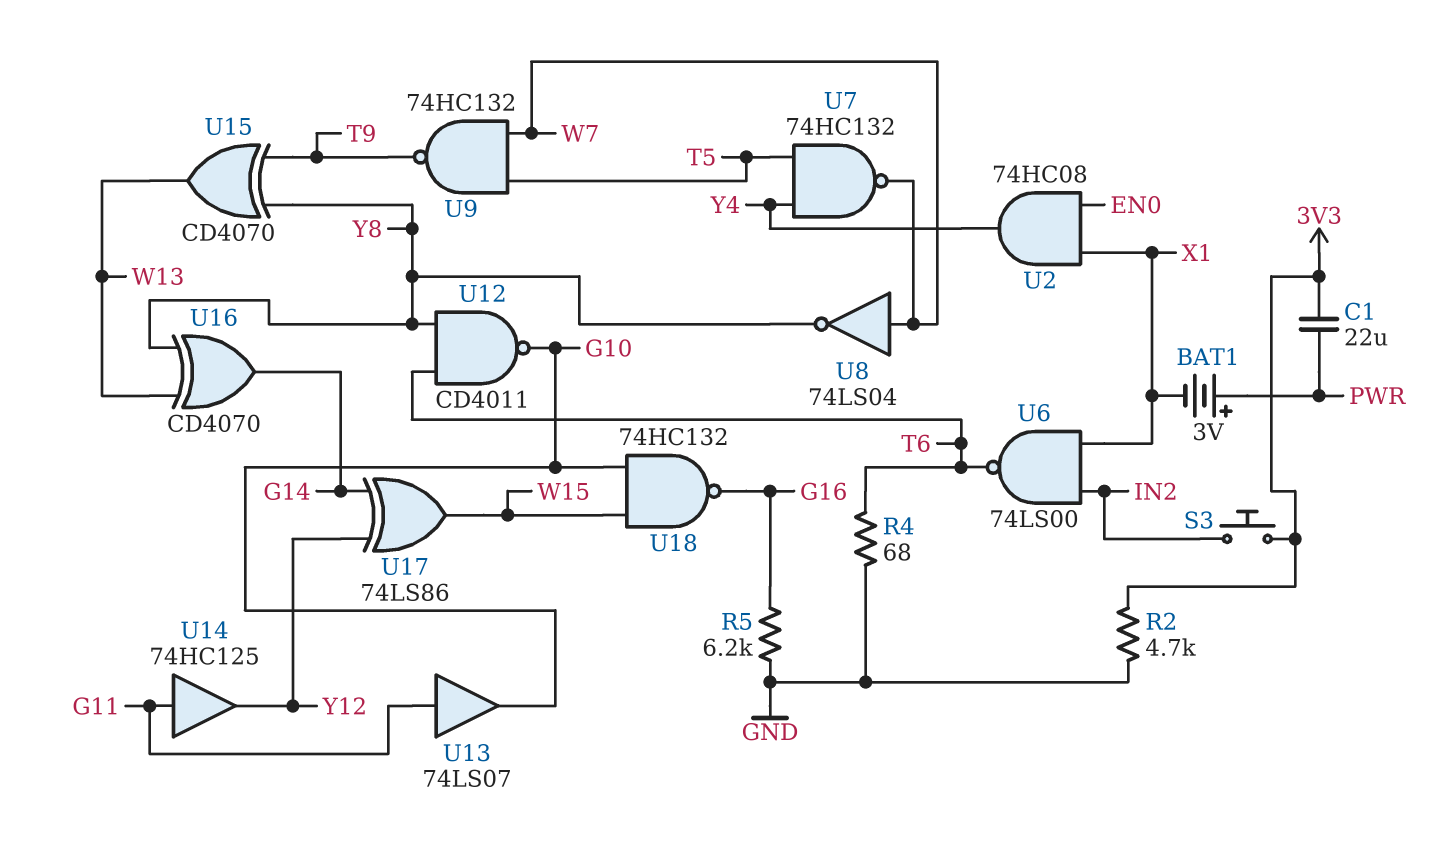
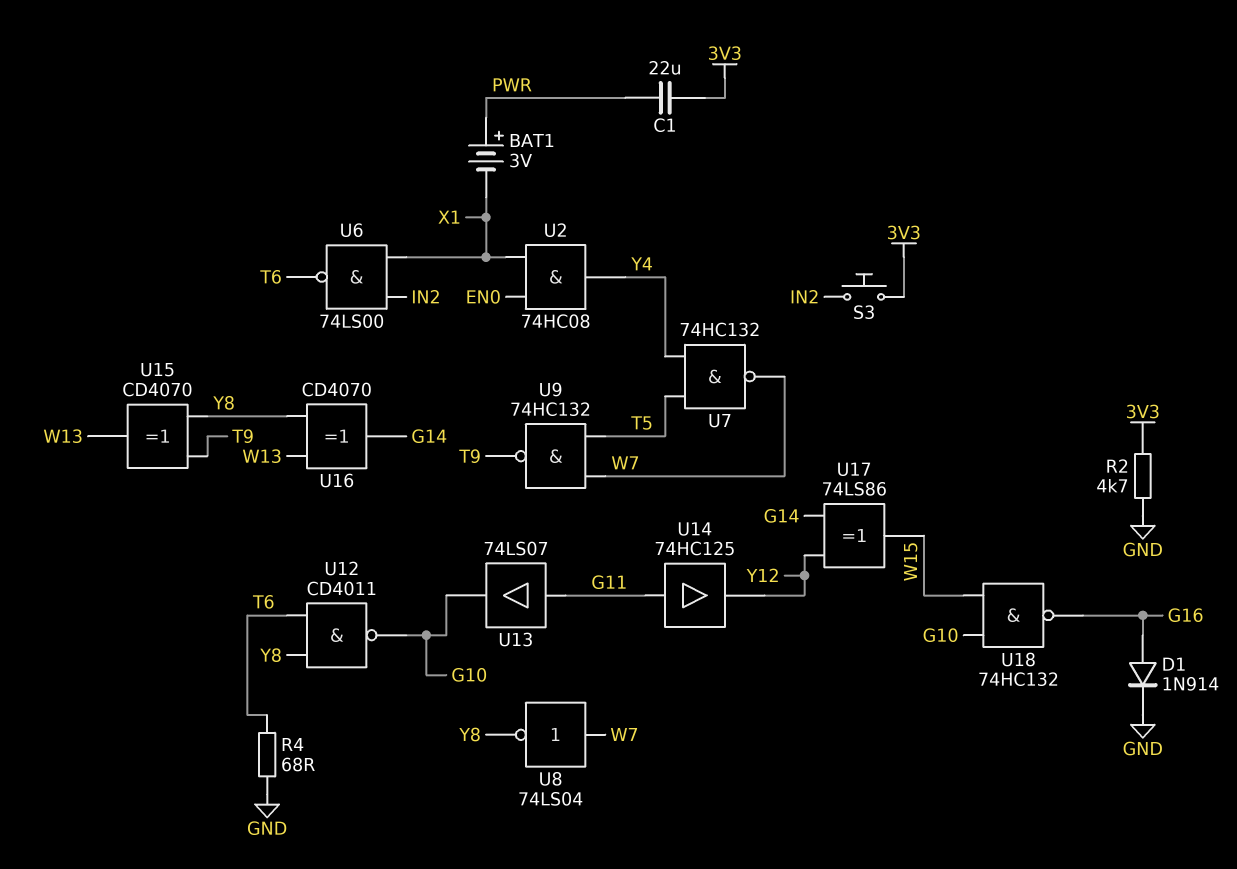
D1: none -> diode 1N914 (A G16, K GND)
R5: 6.2k (G16, GND) -> none

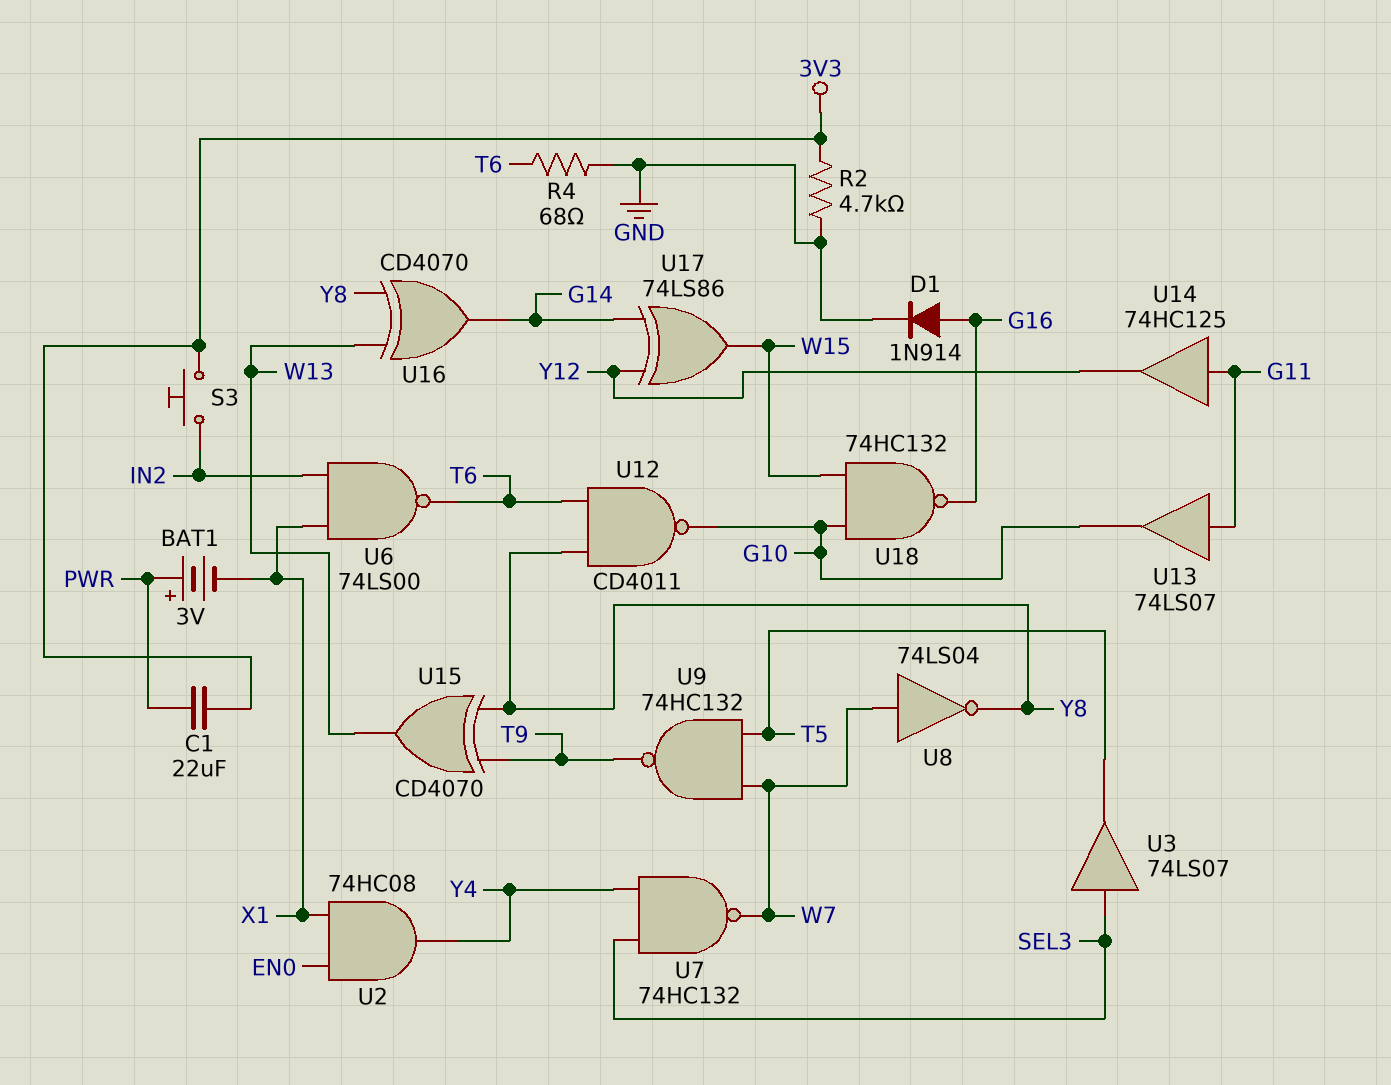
U3: none -> buffer 74LS07 (in SEL3, out T5)
U7: NAND 74HC132 (in T5, in Y4, out W7) -> NAND 74HC132 (in SEL3, in Y4, out W7)

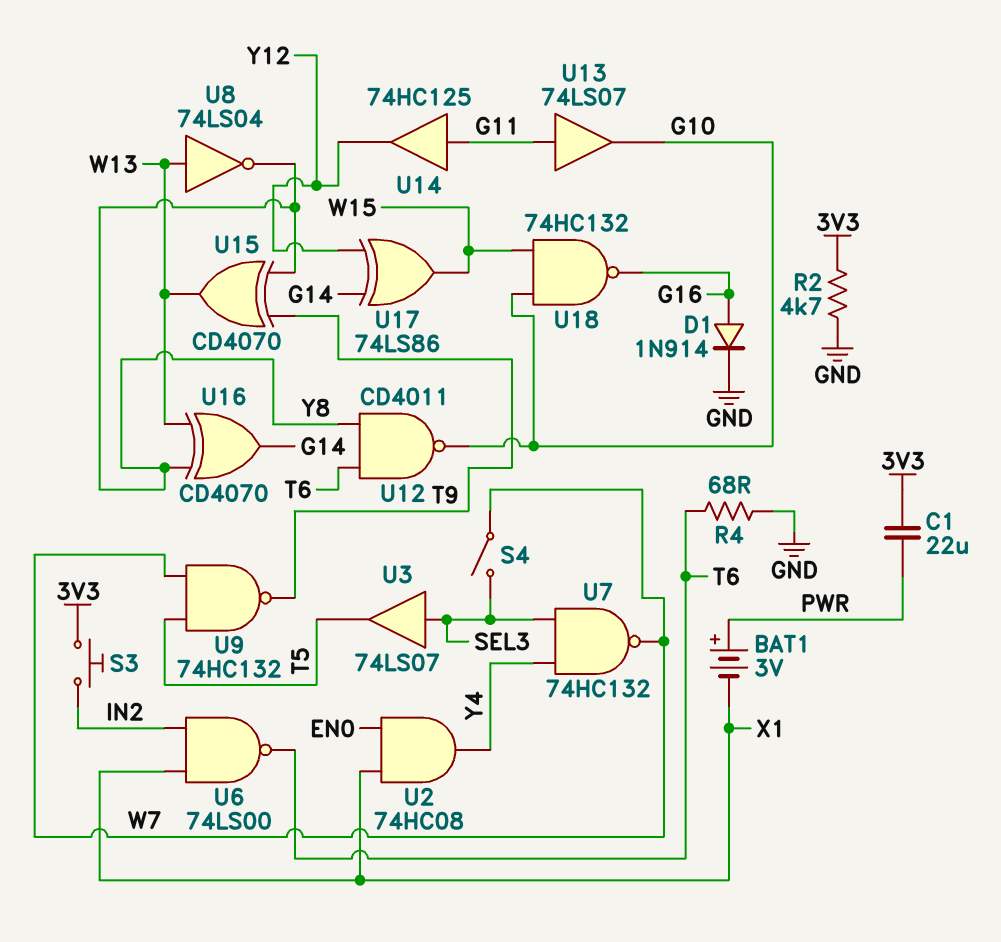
S4: none -> switch (SEL3, W7)
U8: NOT 74LS04 (in W7, out Y8) -> NOT 74LS04 (in W13, out Y8)

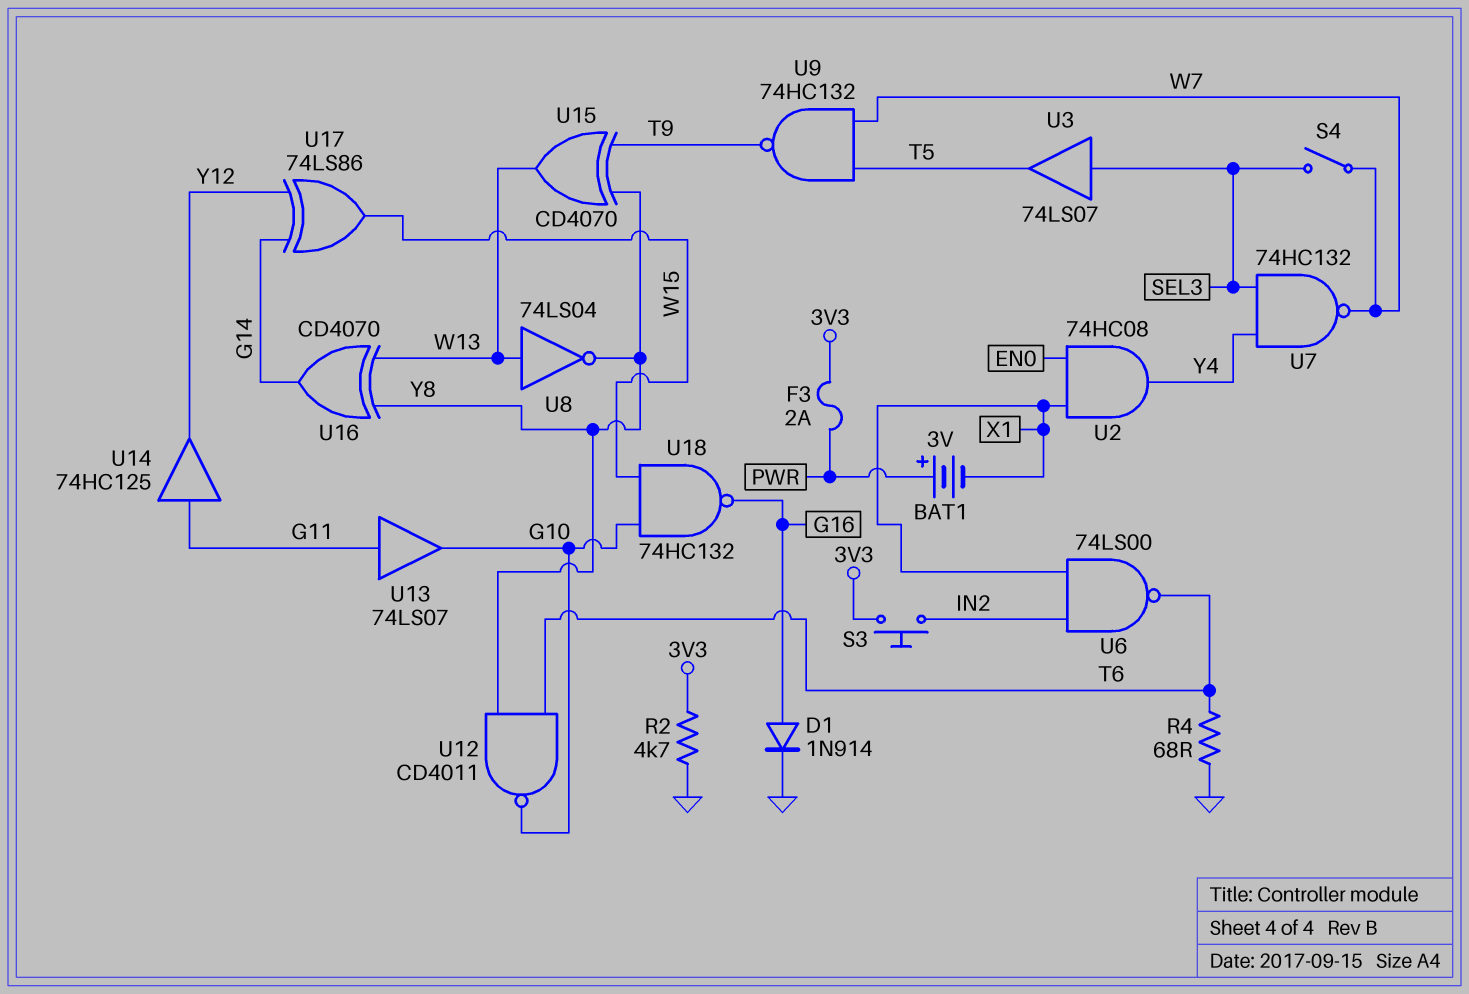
C1: 22uF (3V3, PWR) -> none
F3: none -> 2A (3V3, PWR)

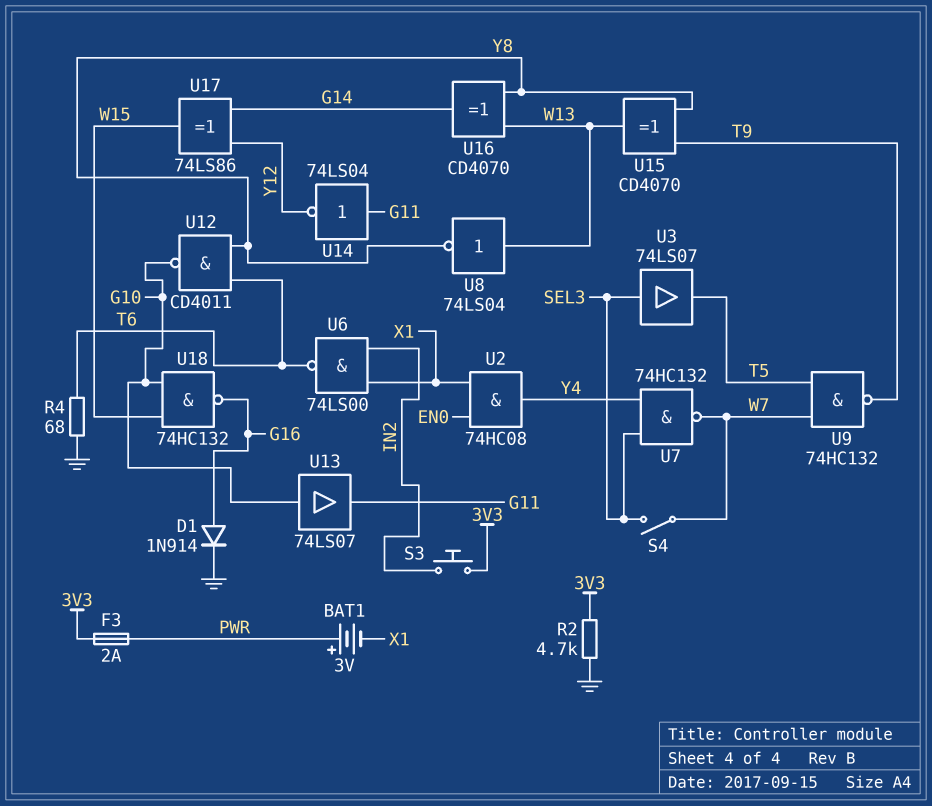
U13: buffer 74LS07 (in G11, out G10) -> buffer 74LS07 (in G10, out G11)
U14: buffer 74HC125 (in G11, out Y12) -> NOT 74LS04 (in G11, out Y12)

